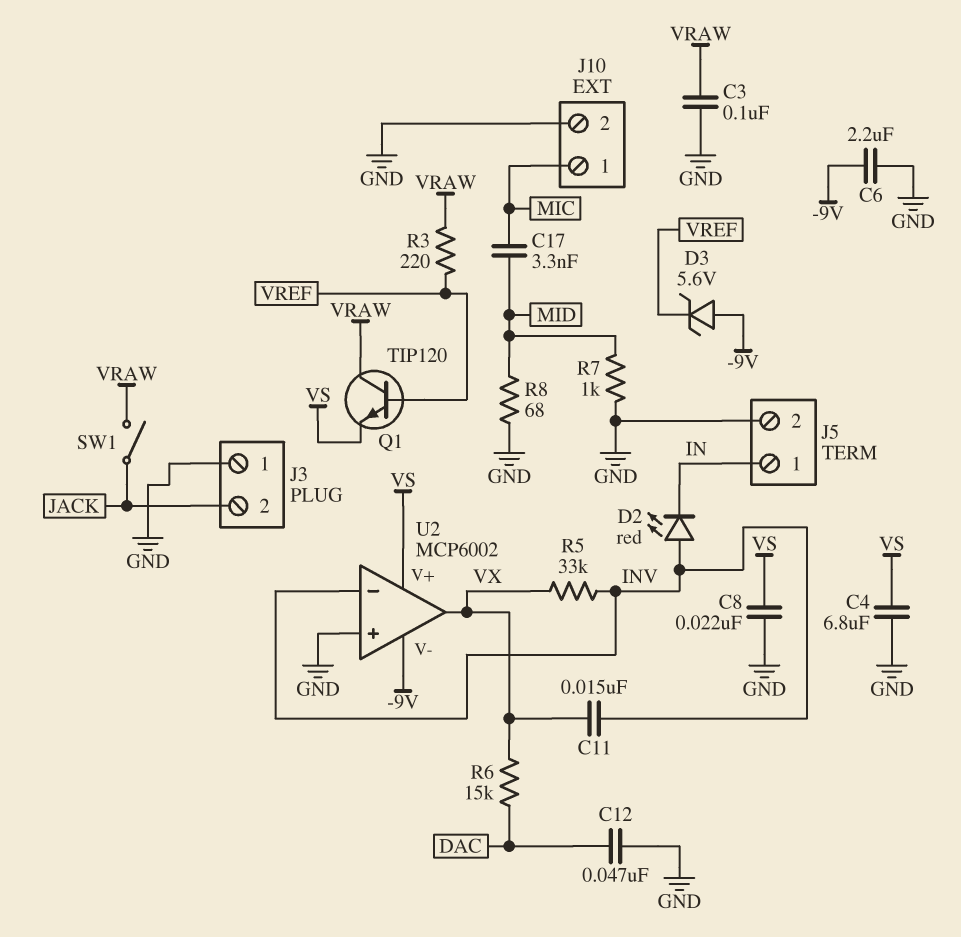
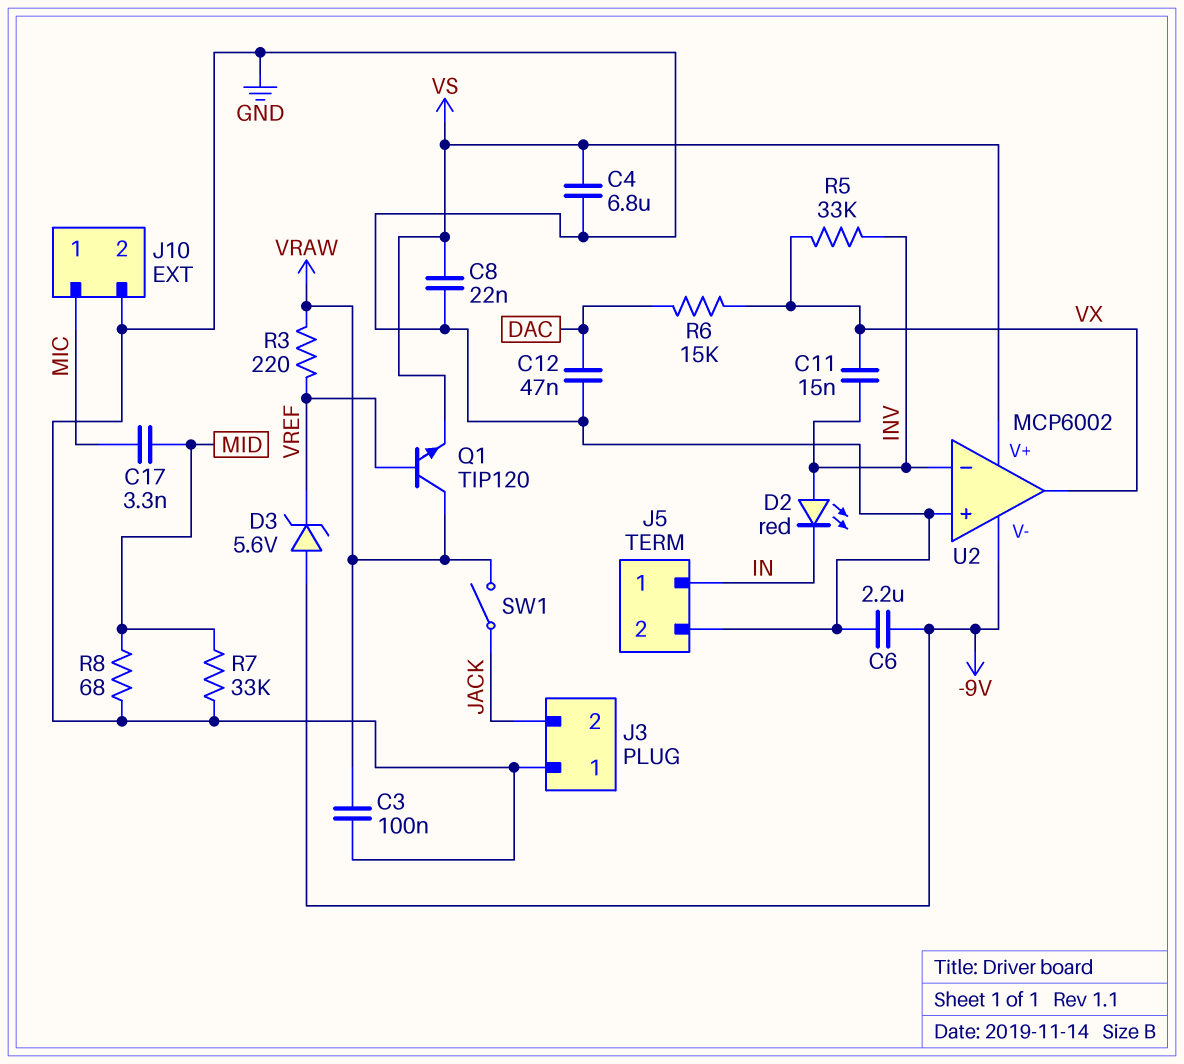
R7: 1k (GND, MID) -> 33k (GND, MID)

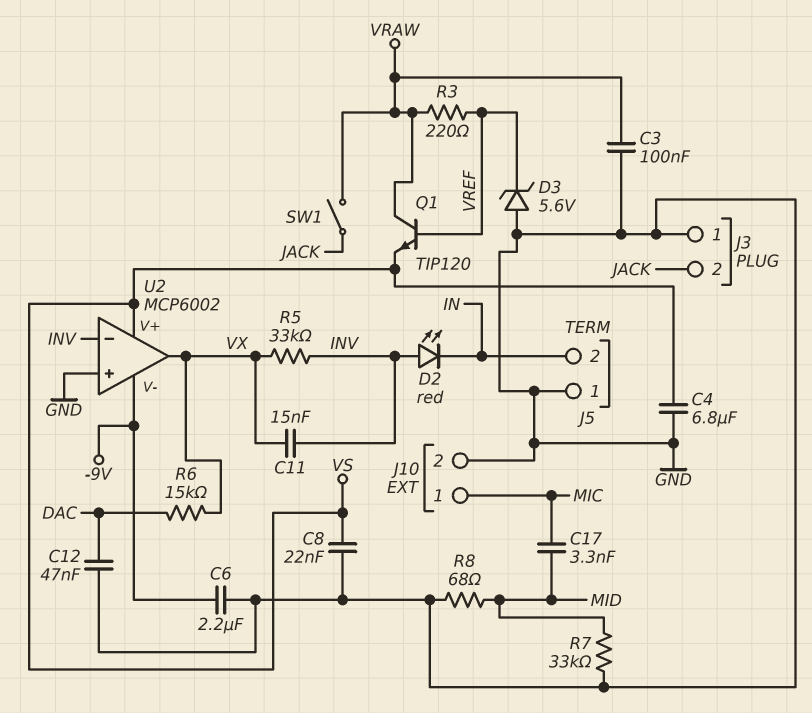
D3: zener 5.6V (A -9V, K VREF) -> zener 5.6V (A GND, K VREF)
J5 pin 1: IN -> GND
J5 pin 2: GND -> IN

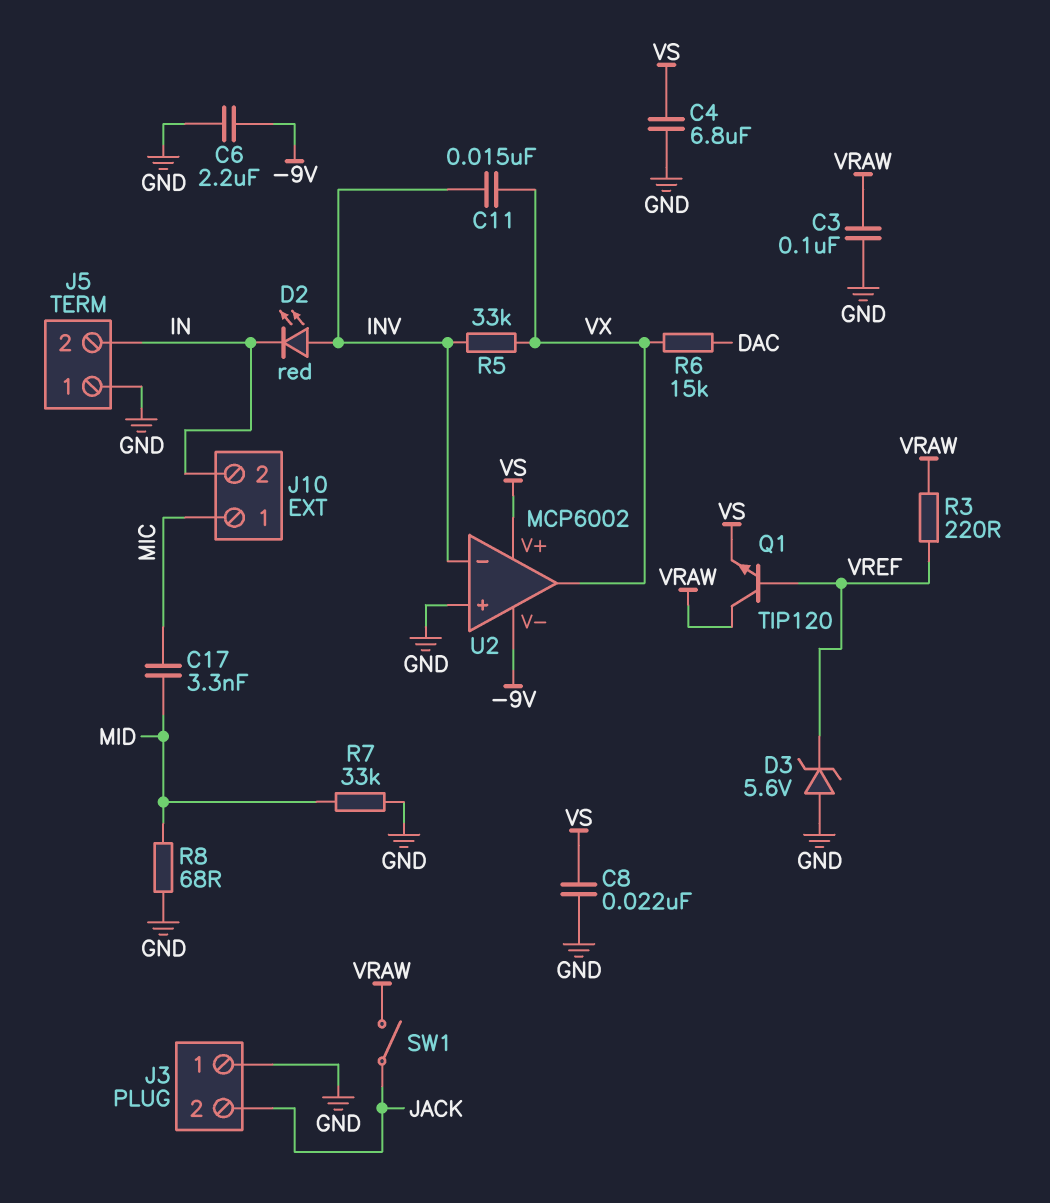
C12: 47nF (DAC, GND) -> none
J10 pin 2: GND -> IN

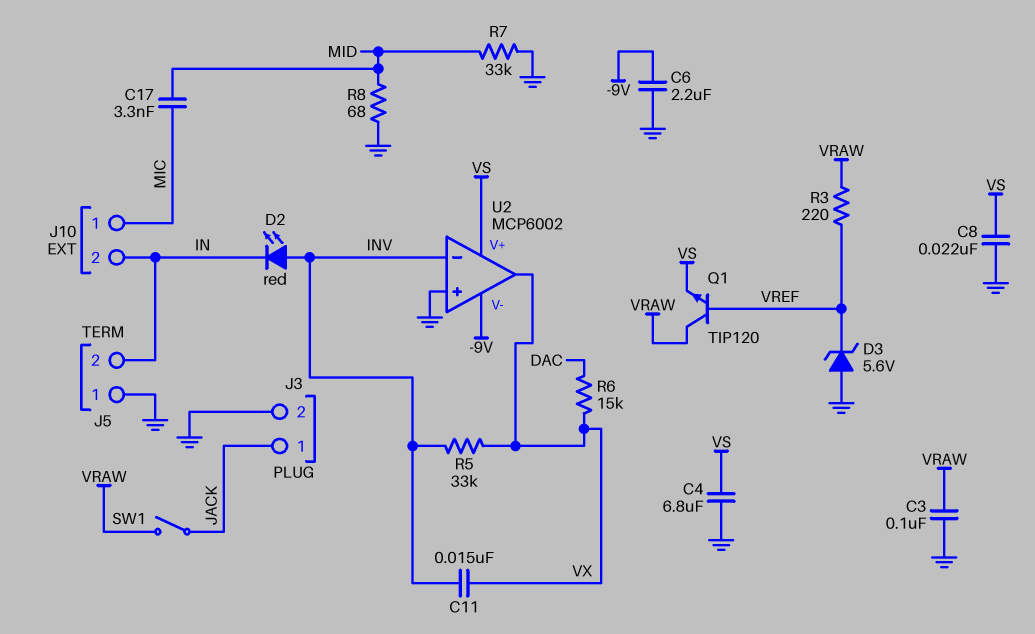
J3 pin 1: GND -> JACK
J3 pin 2: JACK -> GND

